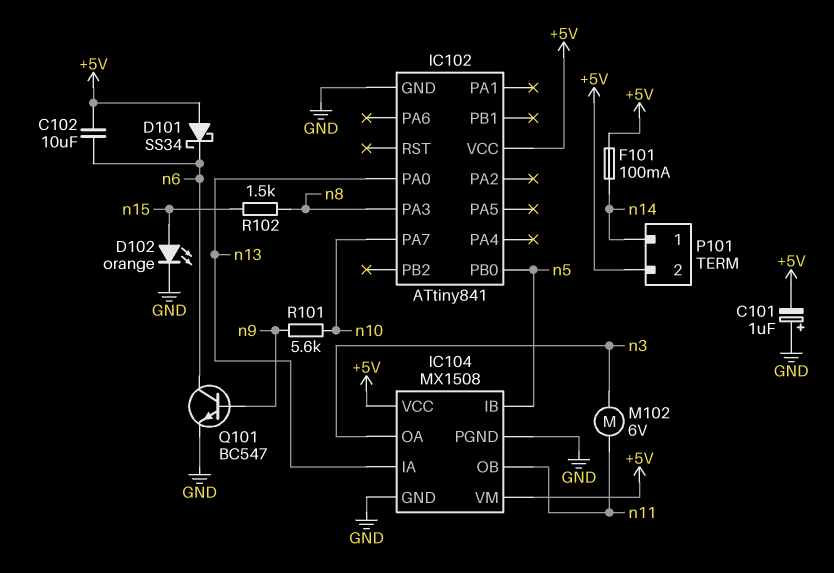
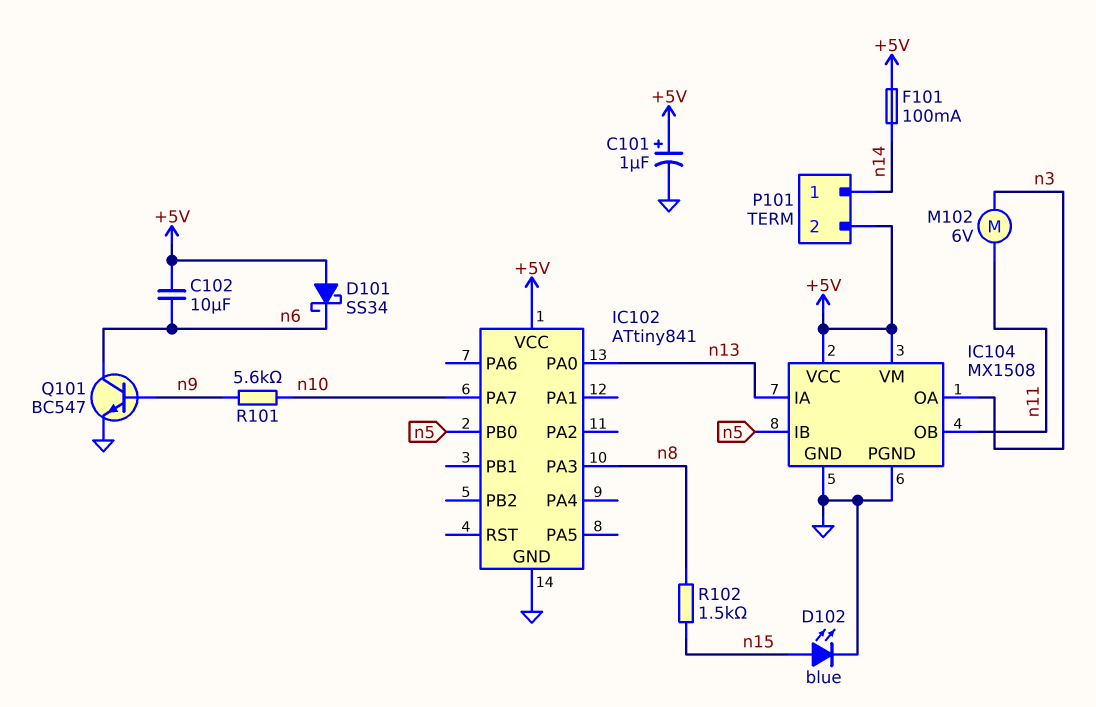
C101: 1uF (plus GND, minus +5V) -> 1uF (plus +5V, minus GND)
D102: LED orange (A n15, K GND) -> LED blue (A n15, K GND)

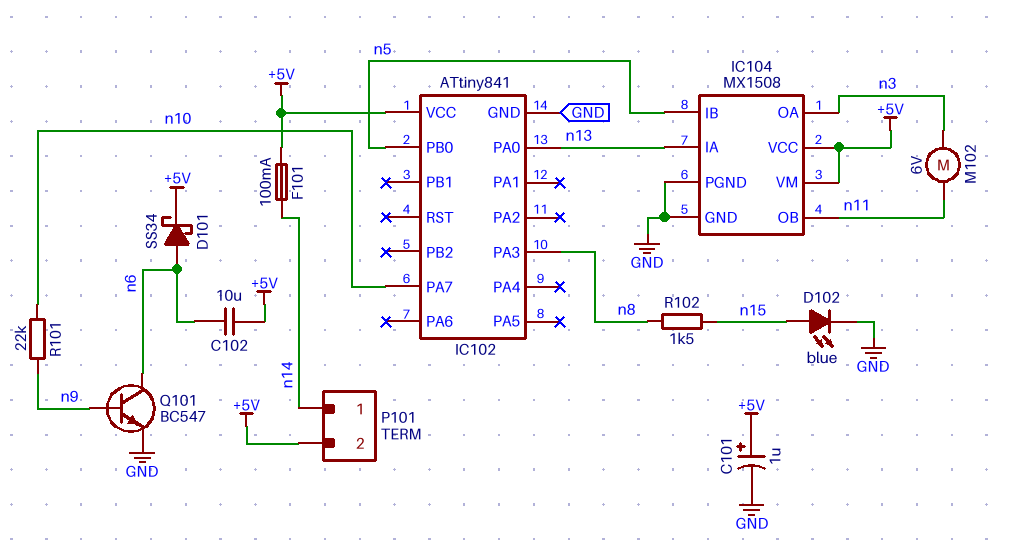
D101: schottky SS34 (A +5V, K n6) -> schottky SS34 (A n6, K +5V)
R101: 5.6k (n9, n10) -> 22k (n9, n10)

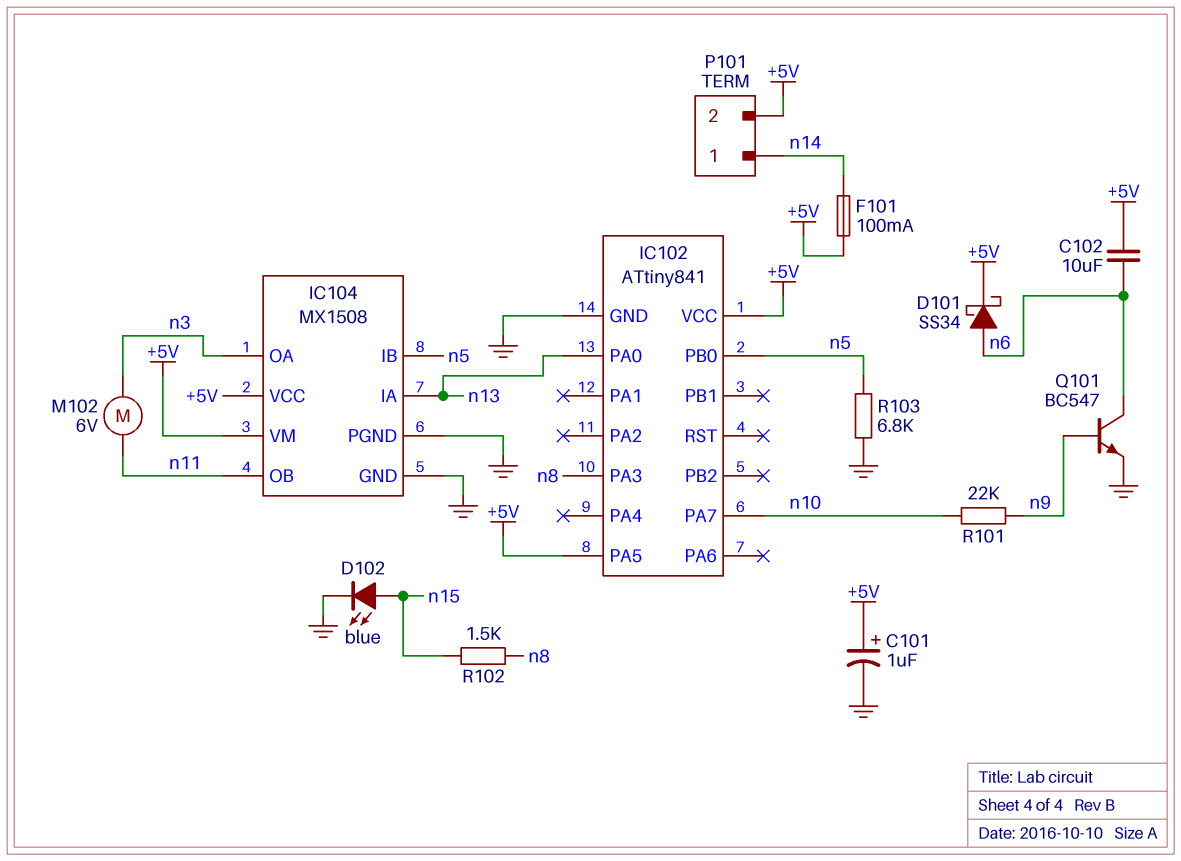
IC102 pin PA5: none -> +5V
R103: none -> 6.8k (GND, n5)

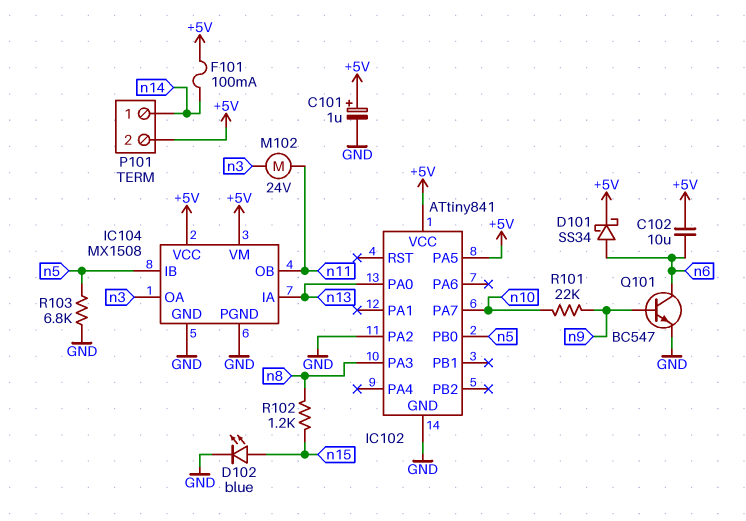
IC102 pin PA2: none -> GND
M102: motor 6V (n3, n11) -> motor 24V (n3, n11)
R102: 1.5k (n8, n15) -> 1.2k (n8, n15)

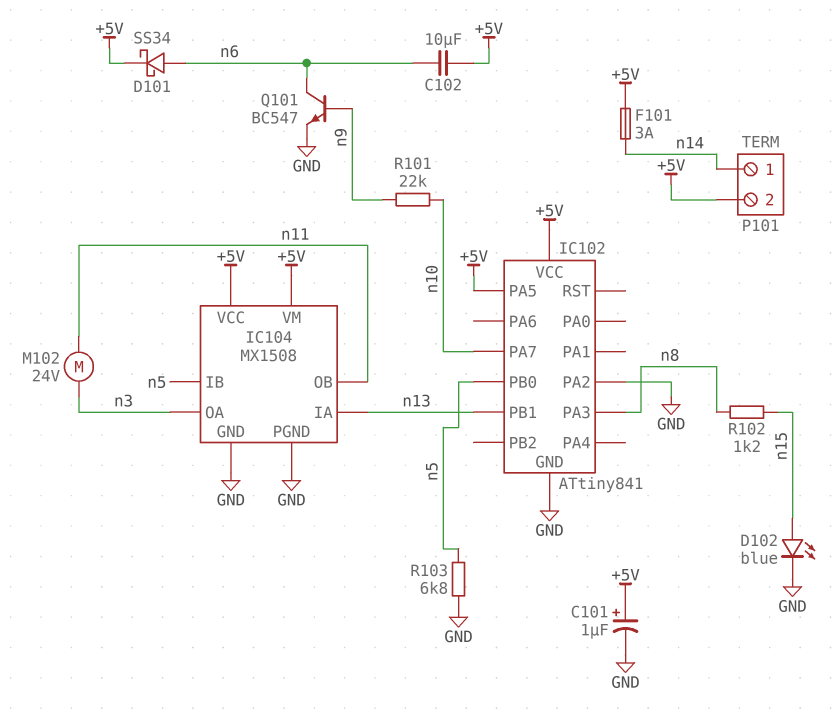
F101: 100mA (+5V, n14) -> 3A (+5V, n14)
IC102 pin PA0: n13 -> none
IC102 pin PB1: none -> n13

